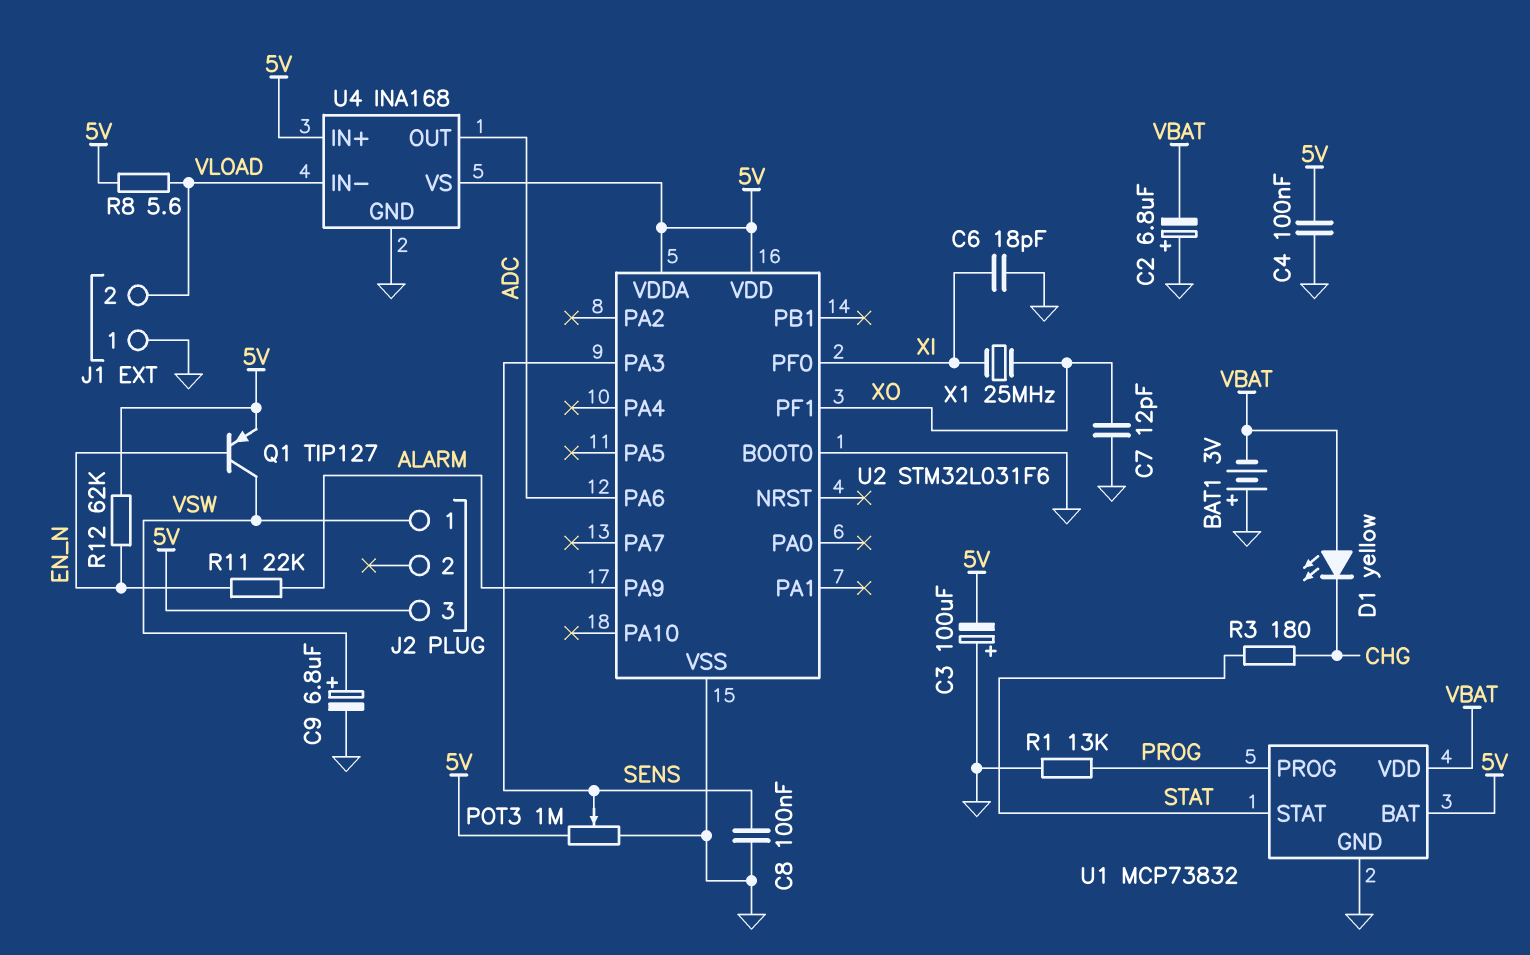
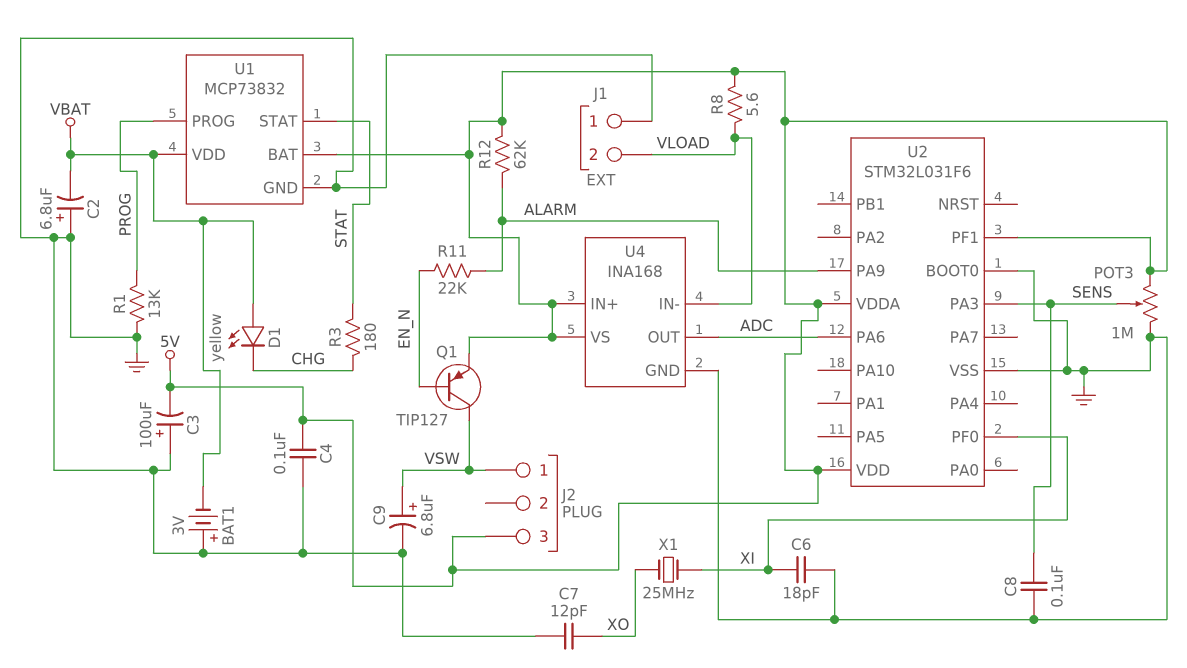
R12: 62k (5V, EN_N) -> 62k (5V, ALARM)
U2 pin PF1: XO -> 5V

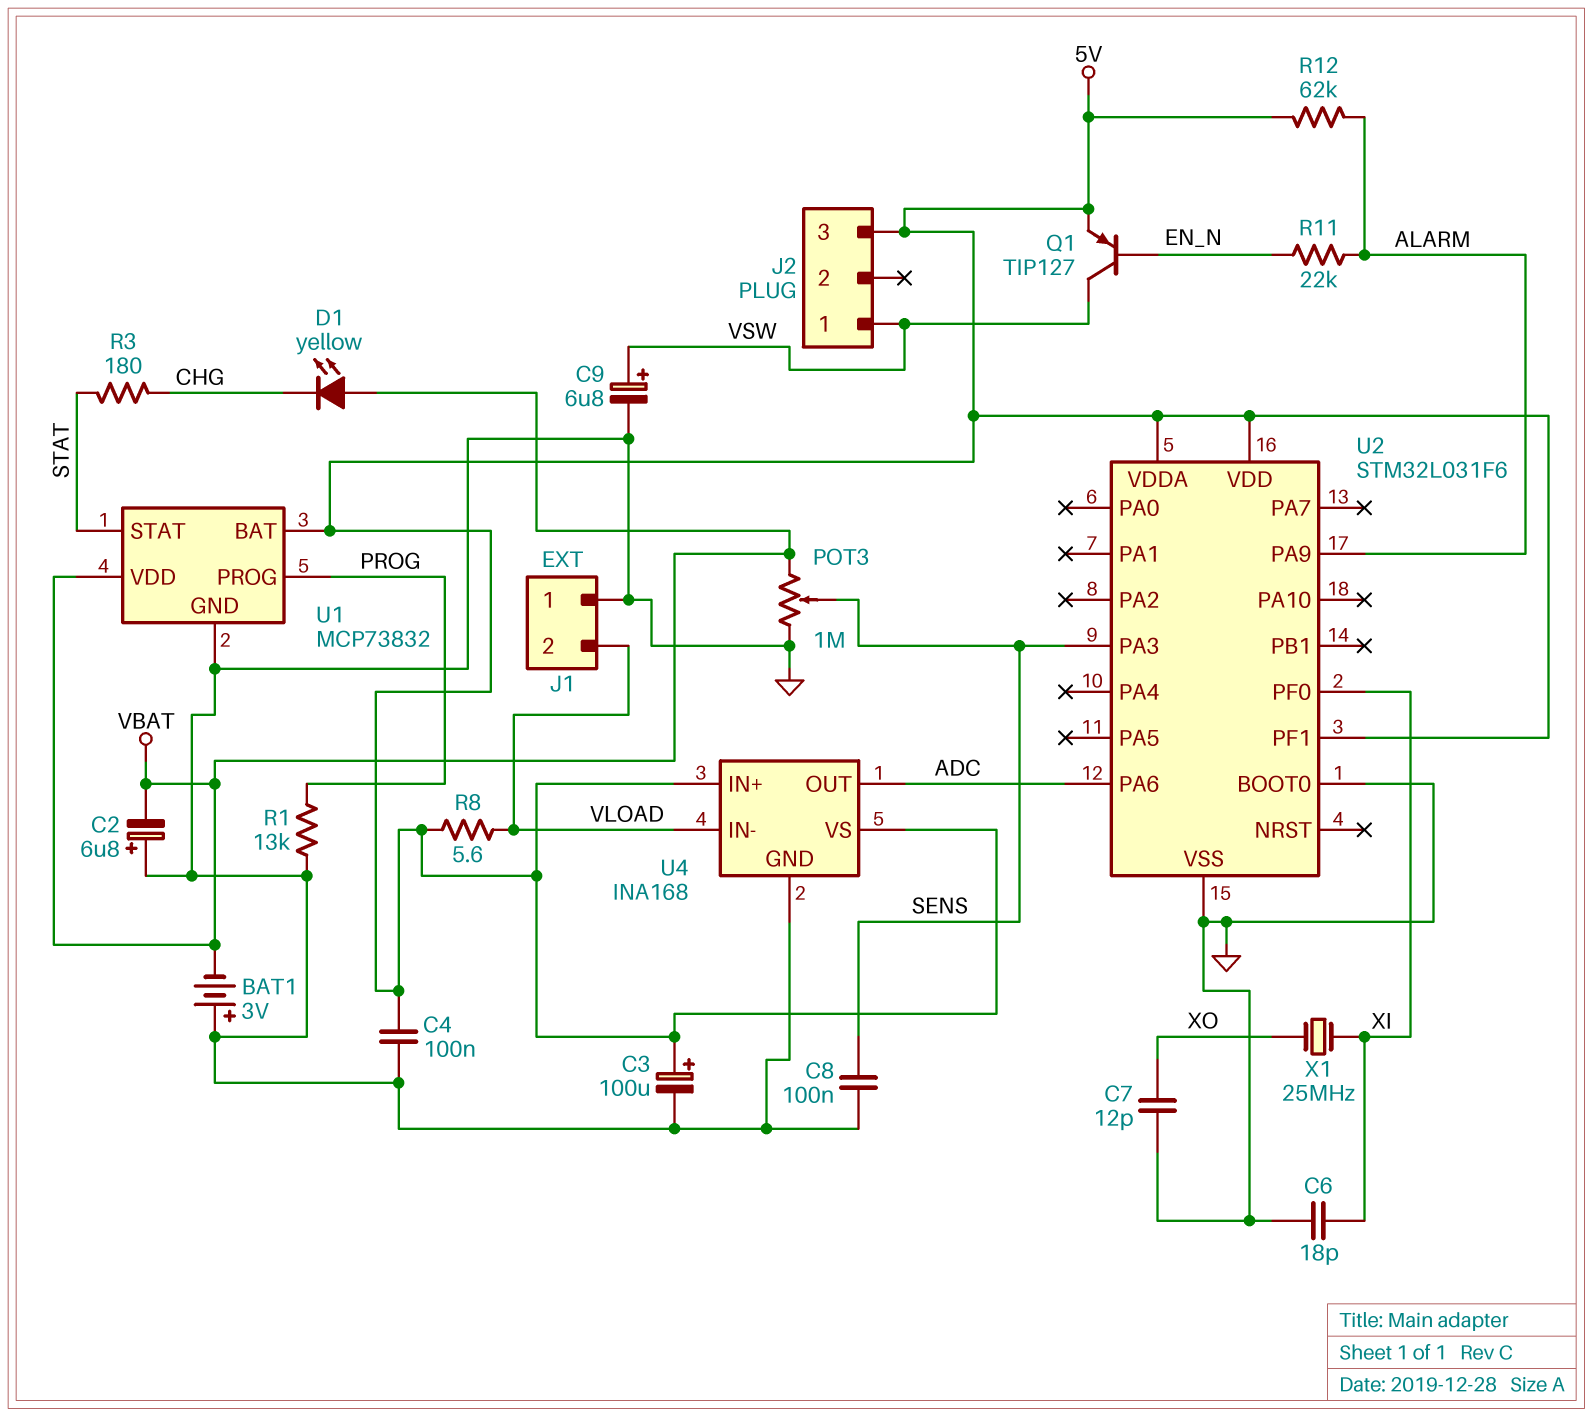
C3: 100uF (plus GND, minus 5V) -> 100uF (plus 5V, minus GND)
POT3: 1M (5V, GND, wiper SENS) -> 1M (GND, VBAT, wiper SENS)

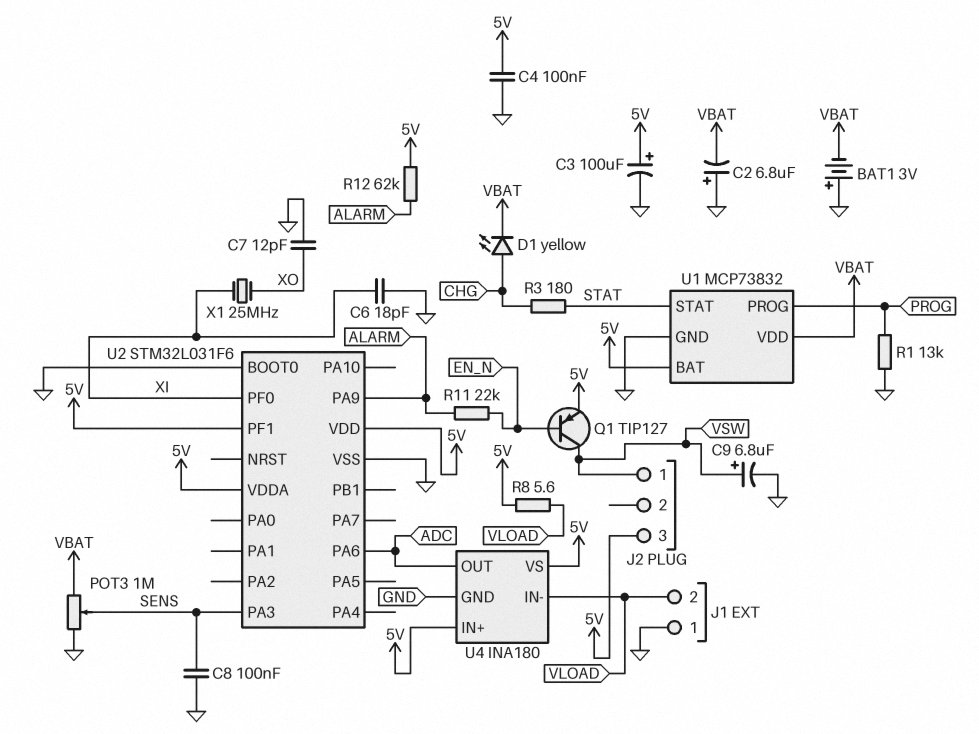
D1: LED yellow (A VBAT, K CHG) -> LED yellow (A CHG, K VBAT)
U4: INA168 -> INA180

